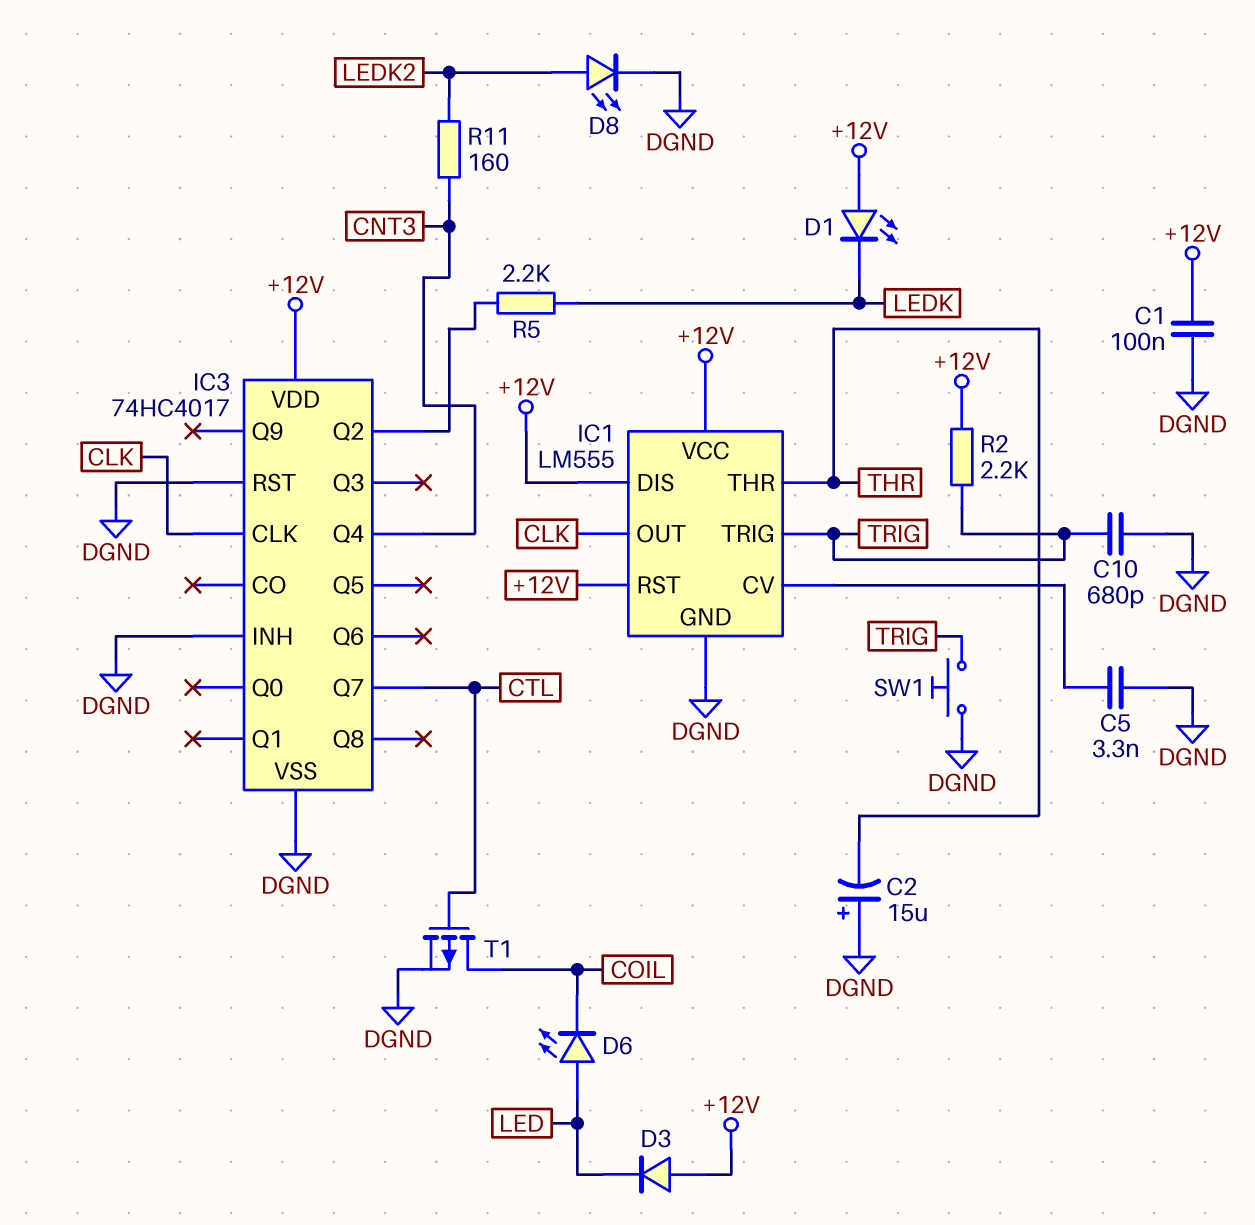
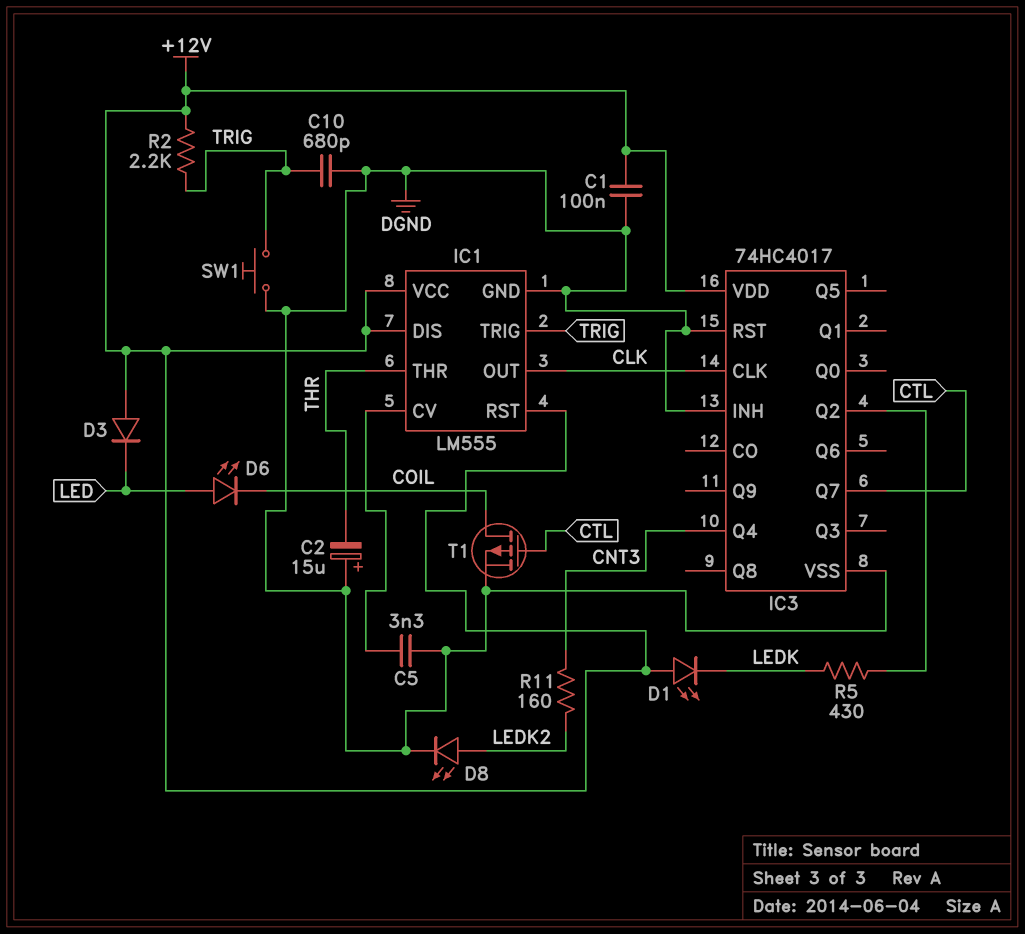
R5: 2.2k (IC3/Q2, LEDK) -> 430 (IC3/Q2, LEDK)

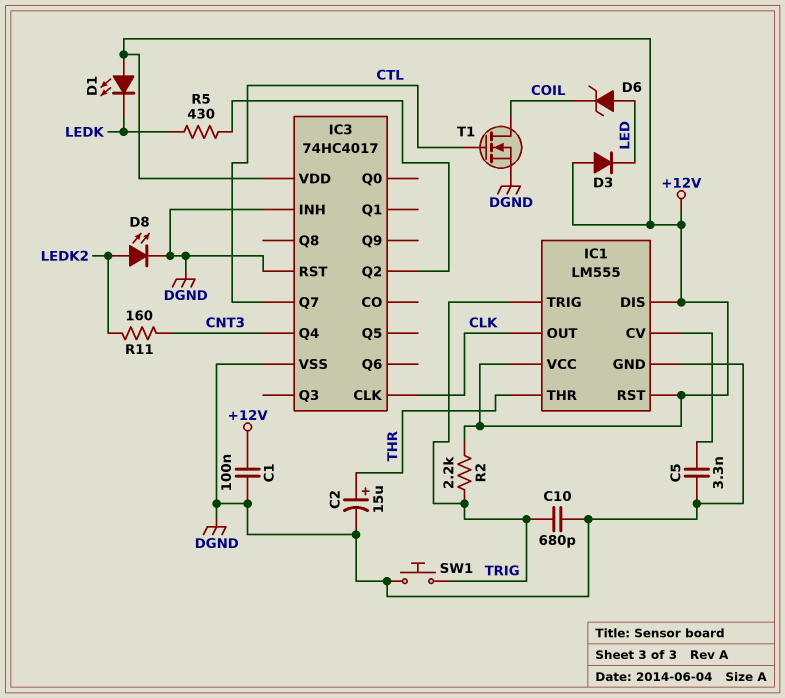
C2: 15uF (plus DGND, minus THR) -> 15uF (plus THR, minus DGND)
D6: LED (A LED, K COIL) -> zener (A LED, K COIL)
T1: PMOS (G CTL, D COIL, S DGND) -> NMOS (G CTL, D COIL, S DGND)

